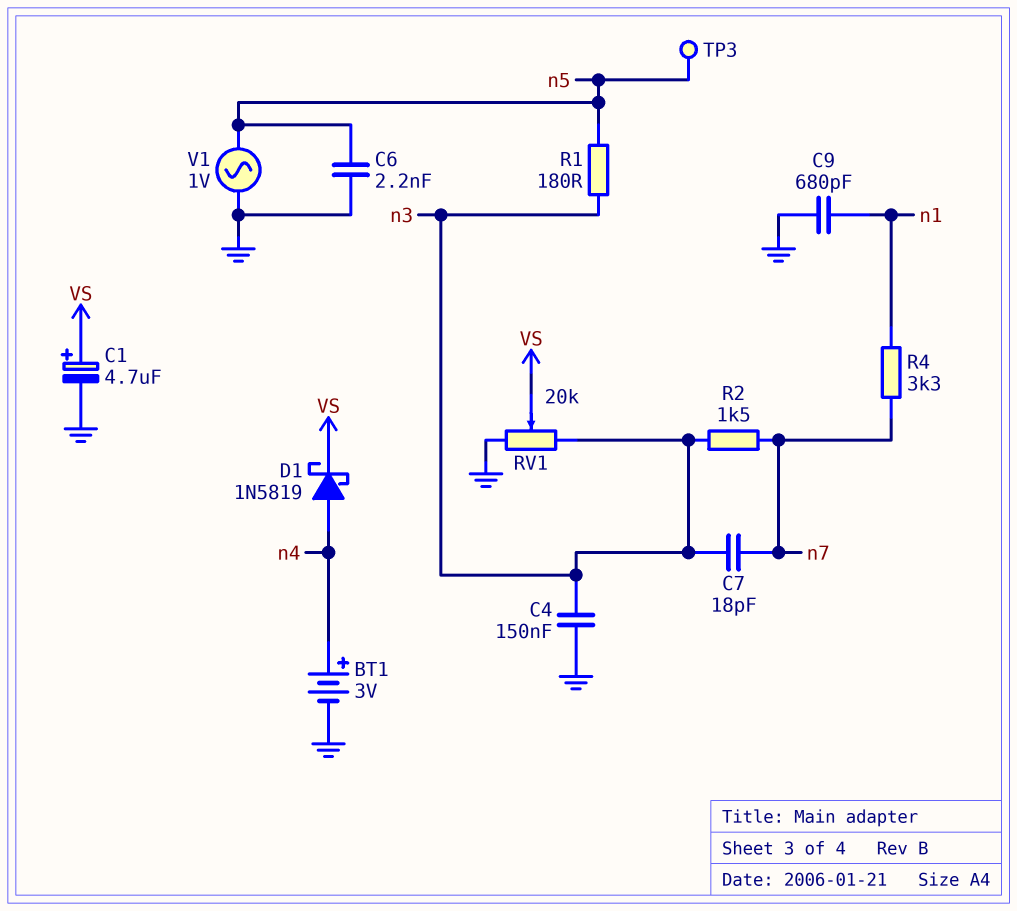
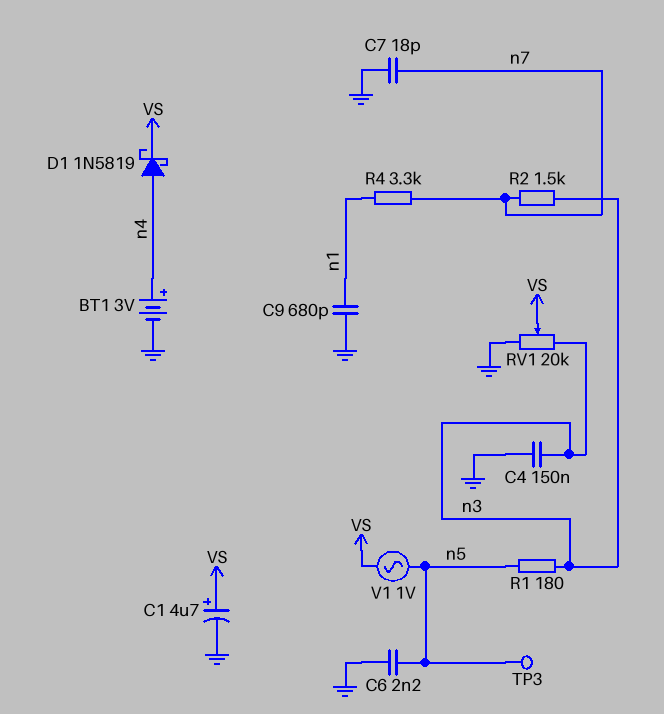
C7: 18pF (n3, n7) -> 18pF (GND, n7)
V1: AC 1V (GND, n5) -> AC 1V (VS, n5)

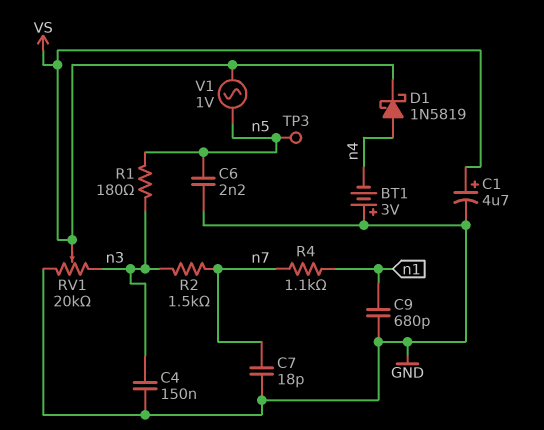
BT1: 3V (plus n4, minus GND) -> 3V (plus GND, minus n4)
R4: 3.3k (n1, n7) -> 1.1k (n1, n7)

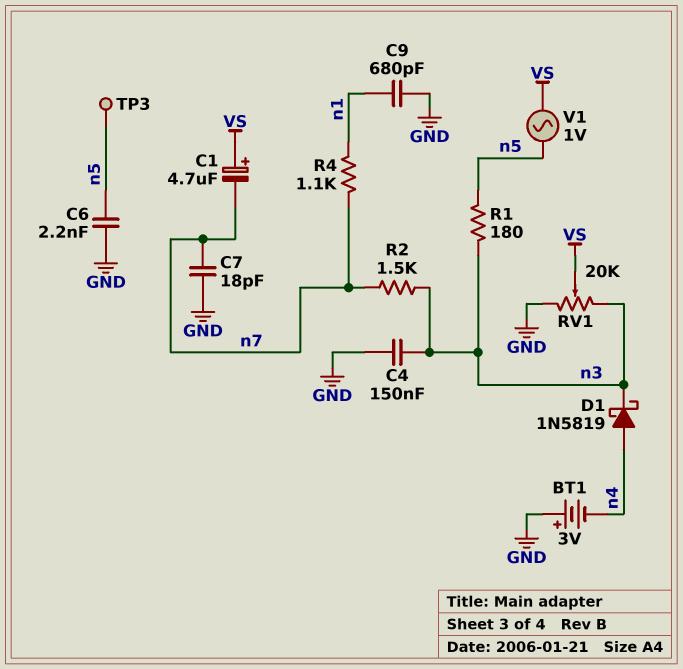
C1: 4.7uF (plus VS, minus GND) -> 4.7uF (plus VS, minus n7)
D1: schottky 1N5819 (A n4, K VS) -> schottky 1N5819 (A n4, K n3)

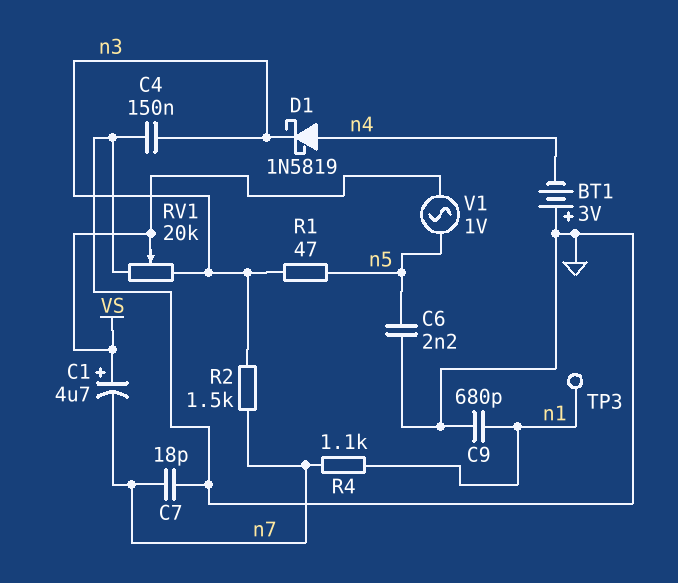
R1: 180 (n3, n5) -> 47 (n3, n5)
TP3: test point (n5) -> test point (n1)

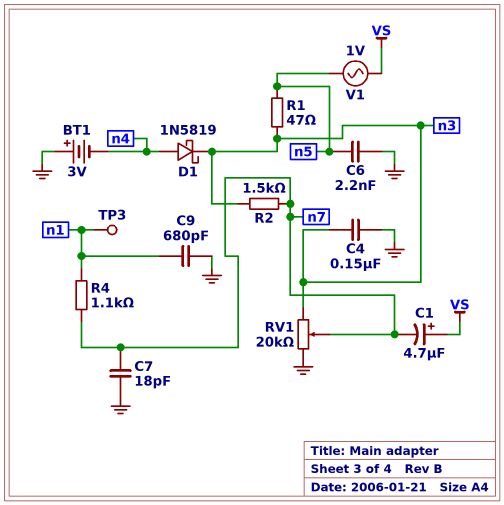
RV1: 20k (GND, n3, wiper VS) -> 20k (GND, n3, wiper n7)

